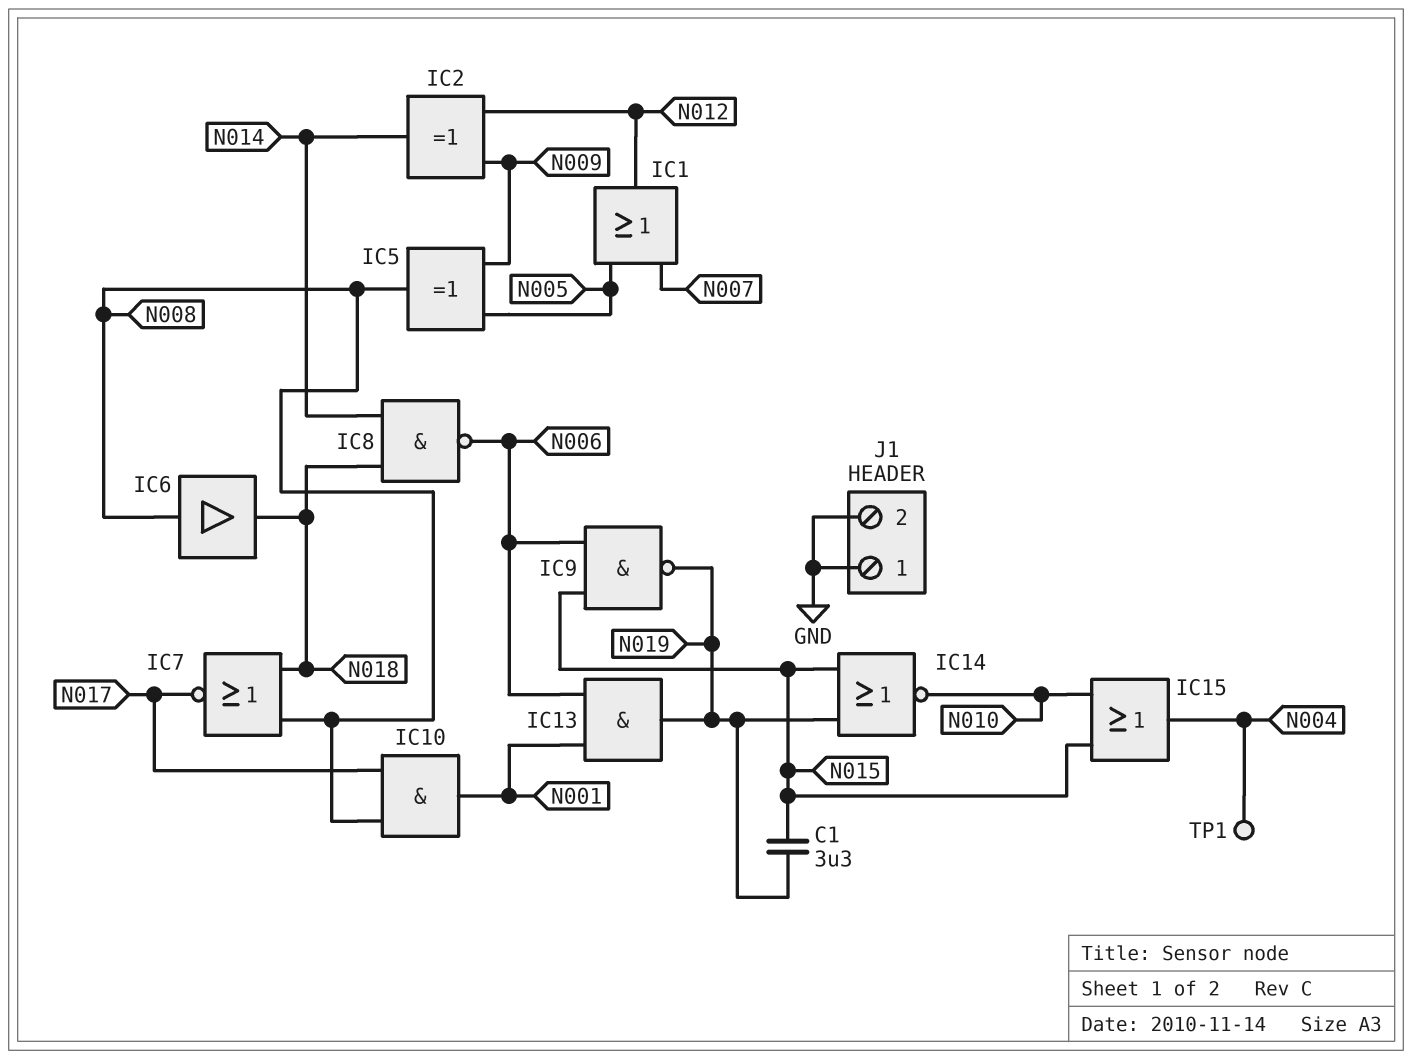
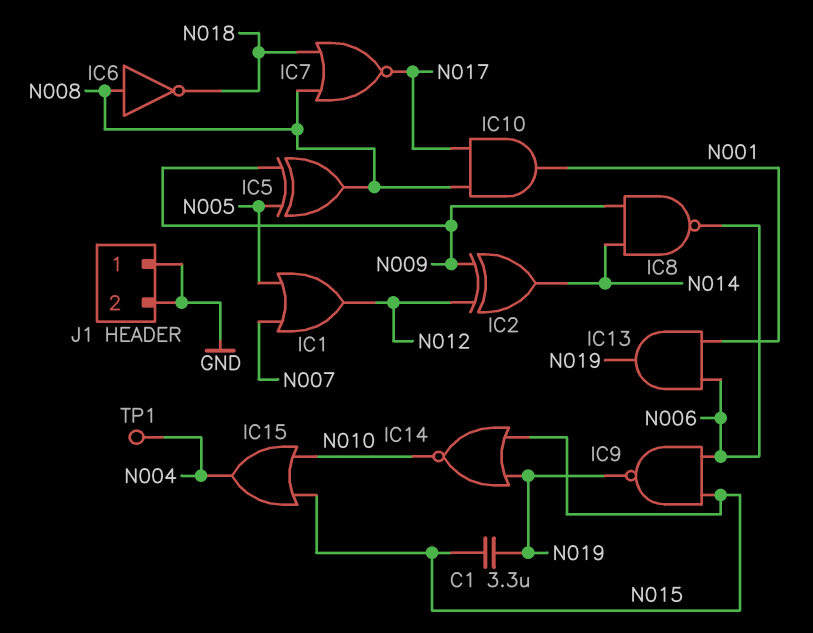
IC6: buffer (in N008, out N018) -> NOT (in N008, out N018)
IC8: NAND (in N014, in N018, out N006) -> NAND (in N009, in N014, out N006)

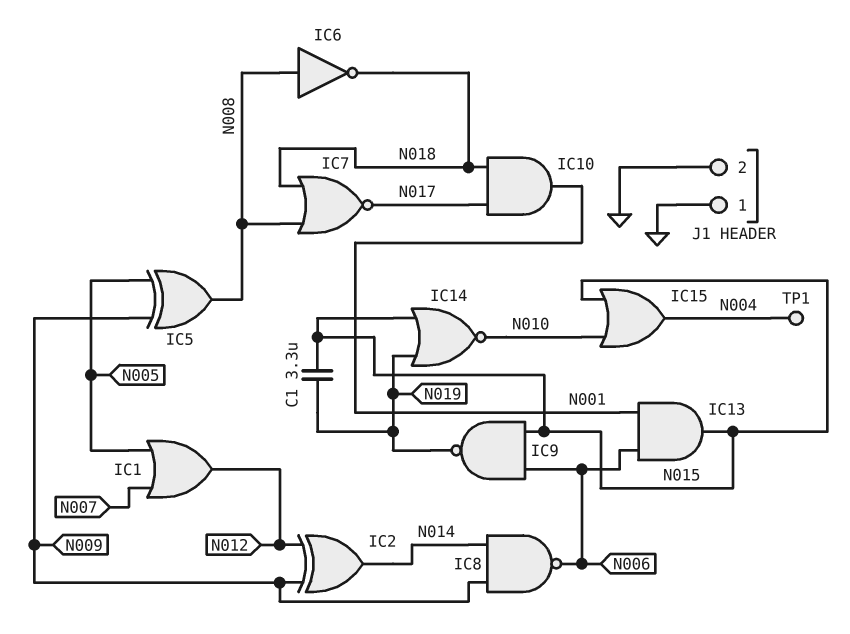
IC10: AND (in N008, in N017, out N001) -> AND (in N017, in N018, out N001)
IC13: AND (in N001, in N006, out N019) -> AND (in N001, in N006, out N015)

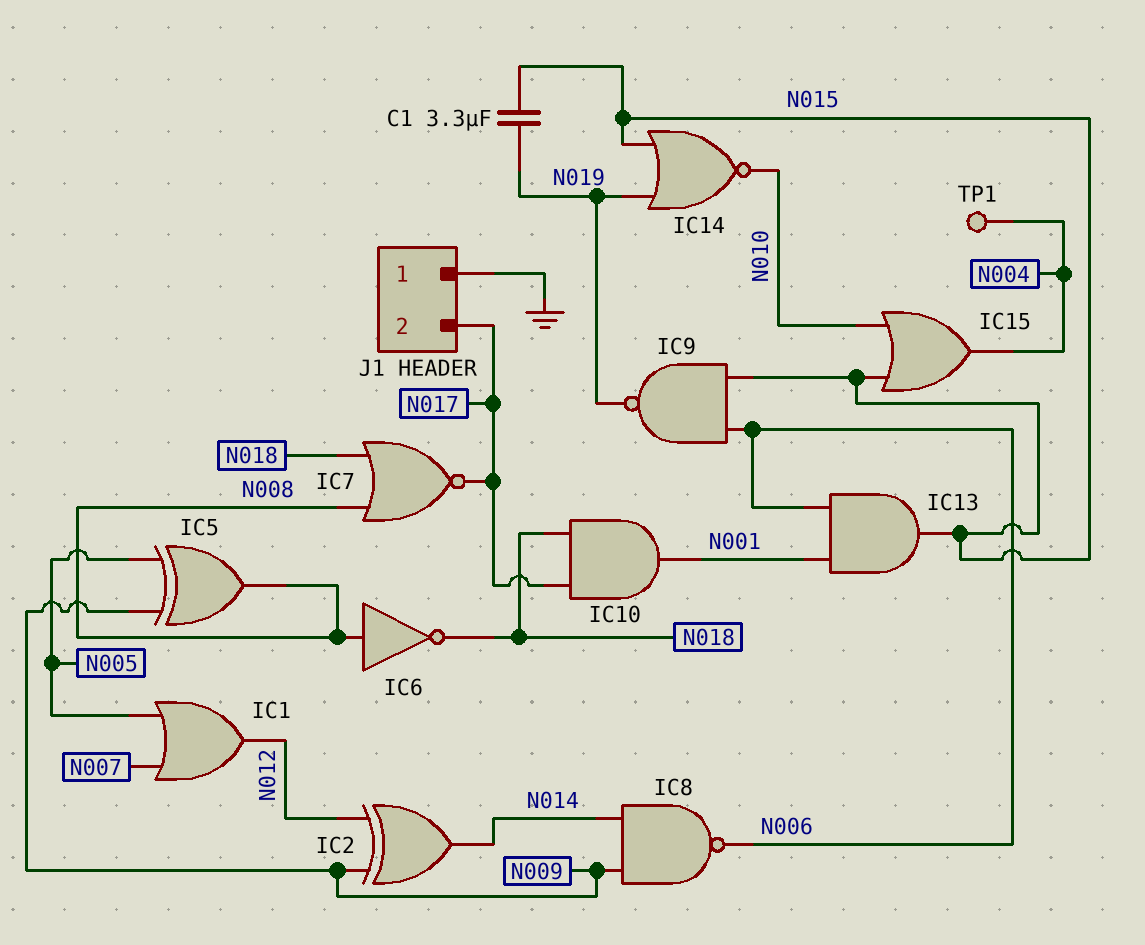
J1 pin 2: GND -> N017

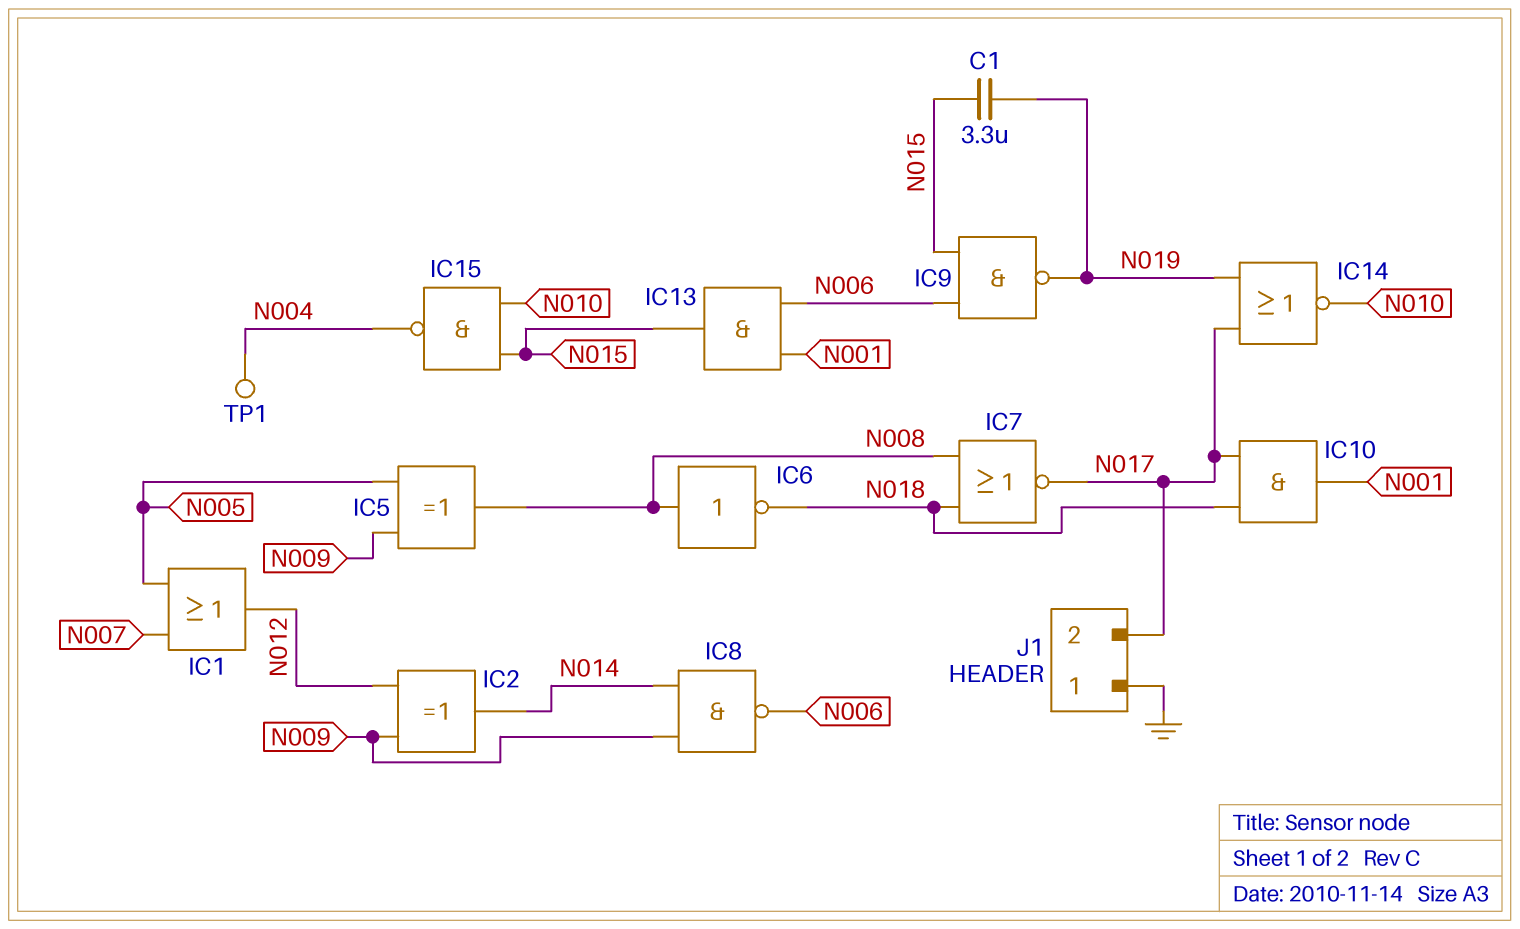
IC14: NOR (in N015, in N019, out N010) -> NOR (in N017, in N019, out N010)
IC15: OR (in N010, in N015, out N004) -> NAND (in N010, in N015, out N004)

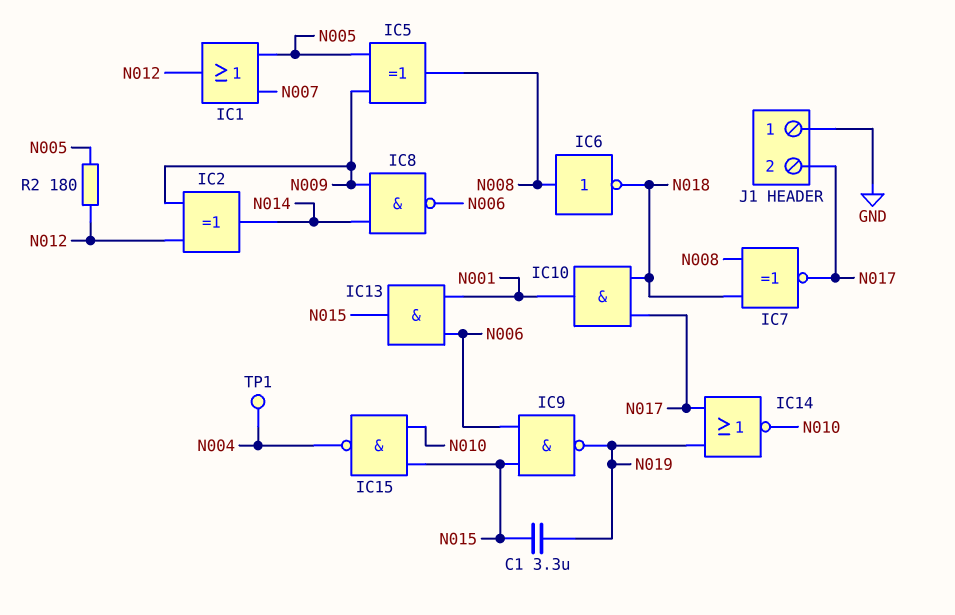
IC7: NOR (in N008, in N018, out N017) -> XNOR (in N008, in N018, out N017)
R2: none -> 180 (N005, N012)

